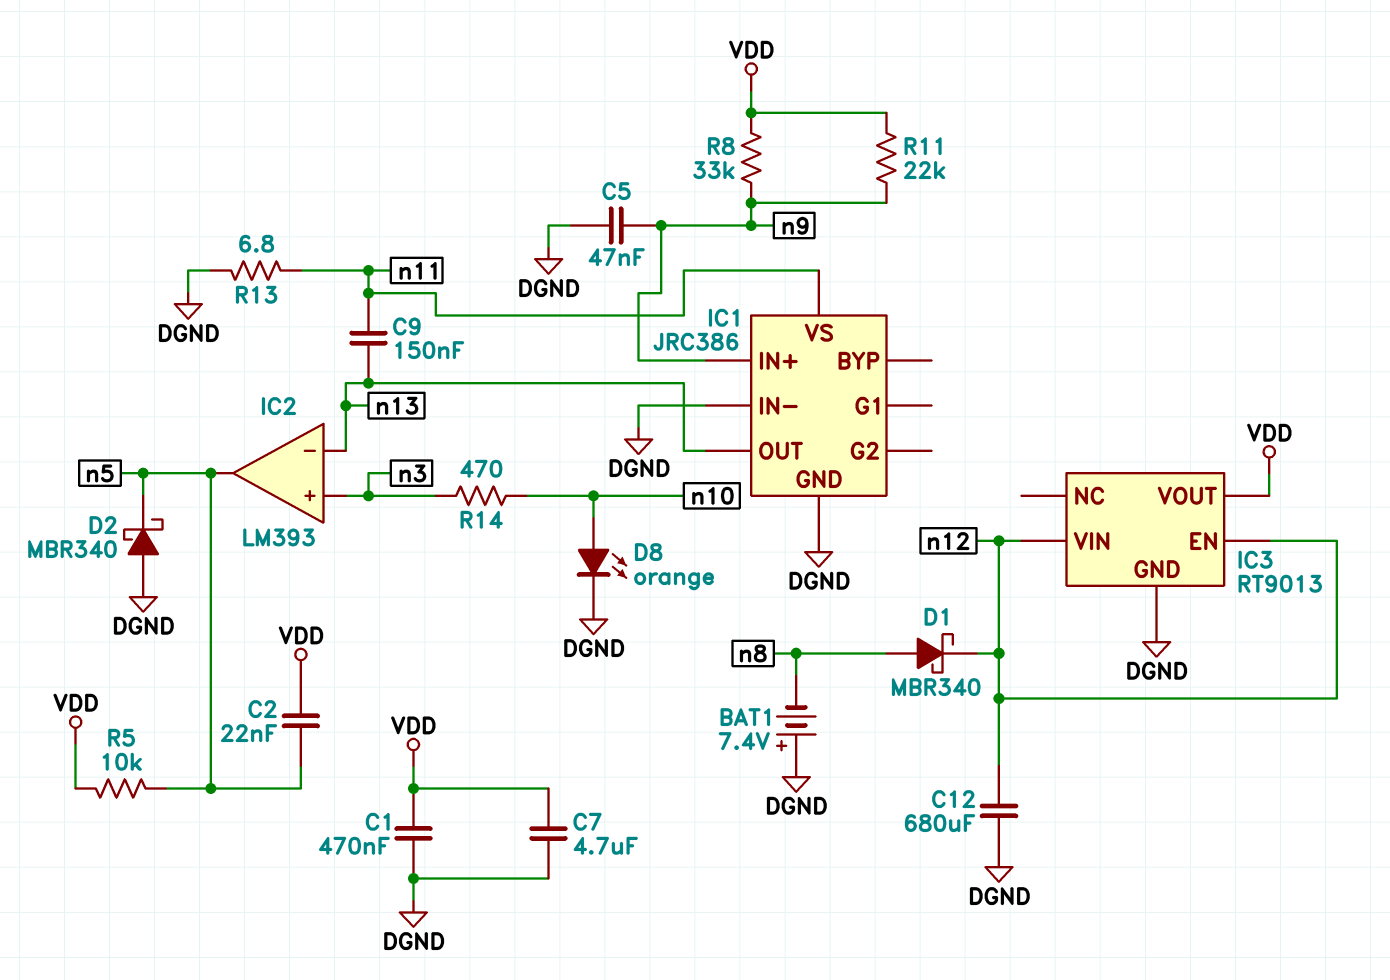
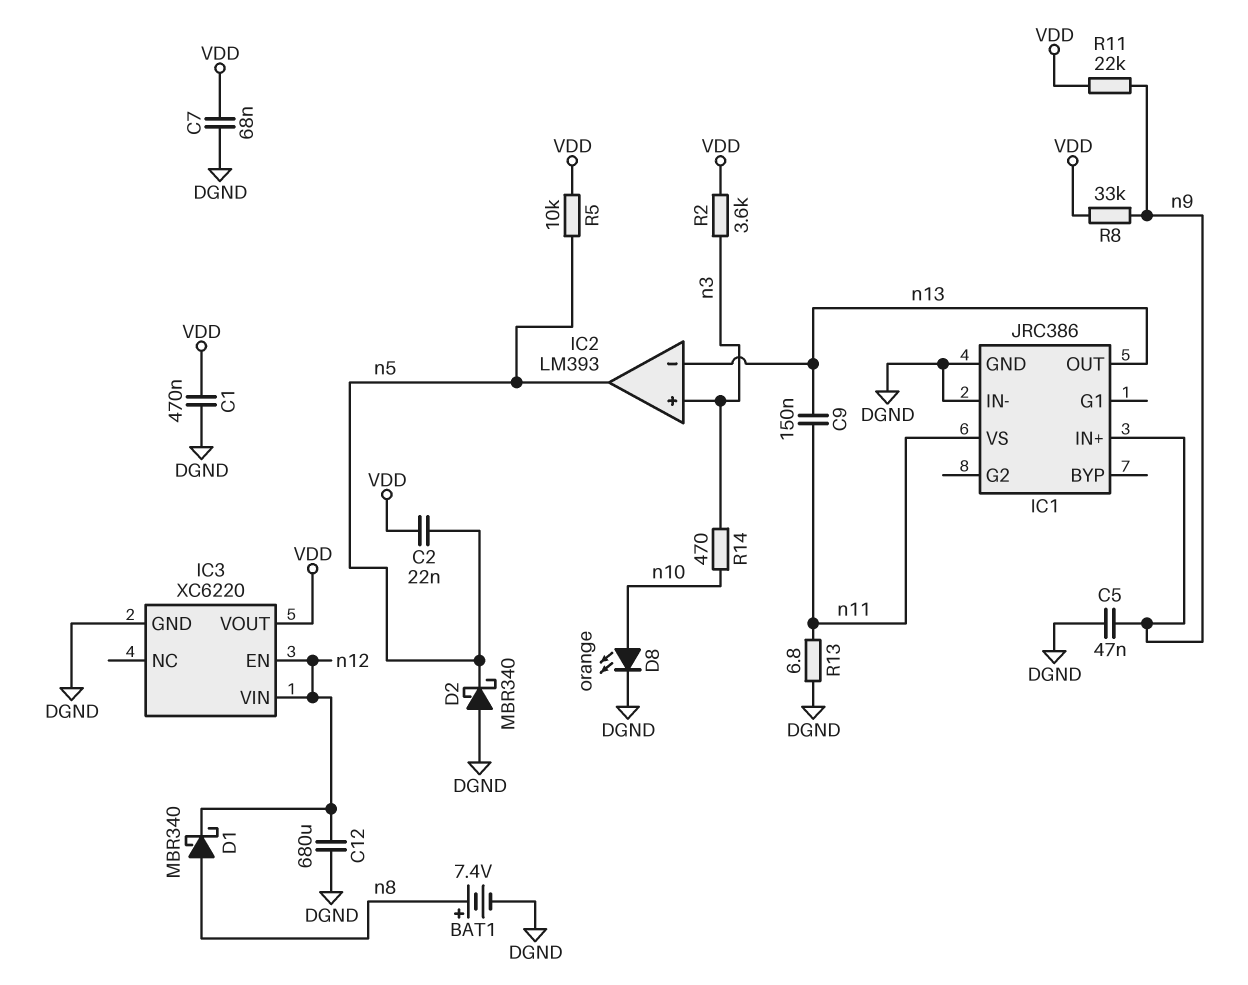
BAT1: 7.4V (plus DGND, minus n8) -> 7.4V (plus n8, minus DGND)
C7: 4.7uF (DGND, VDD) -> 68nF (DGND, VDD)
IC3: RT9013 -> XC6220
R2: none -> 3.6k (VDD, n3)

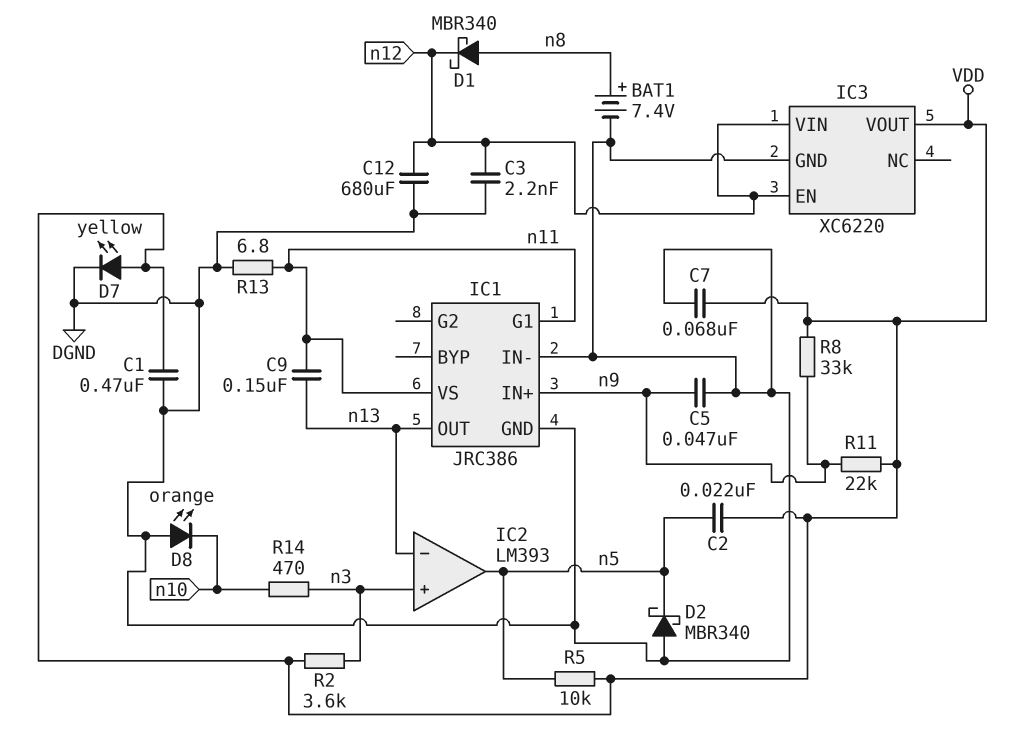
C3: none -> 2.2nF (DGND, n12)
D7: none -> LED yellow (A VDD, K DGND)
D8: LED orange (A n10, K DGND) -> LED orange (A DGND, K n10)
IC1 pin G1: none -> n11

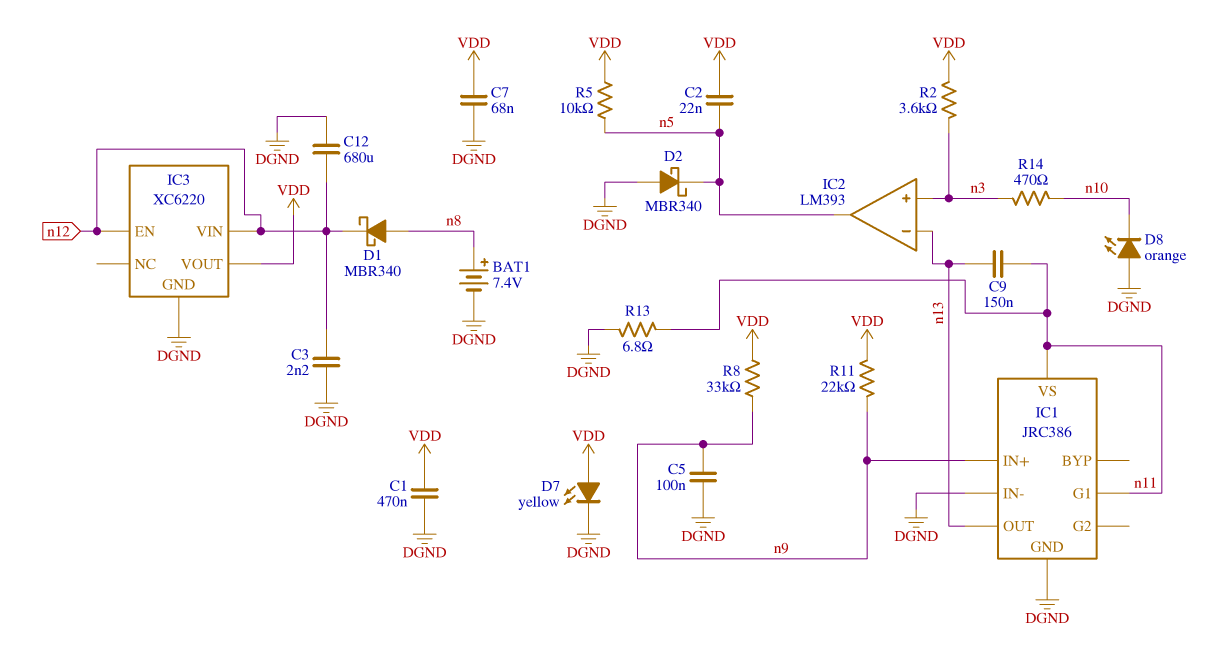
C5: 47nF (DGND, n9) -> 100nF (DGND, n9)

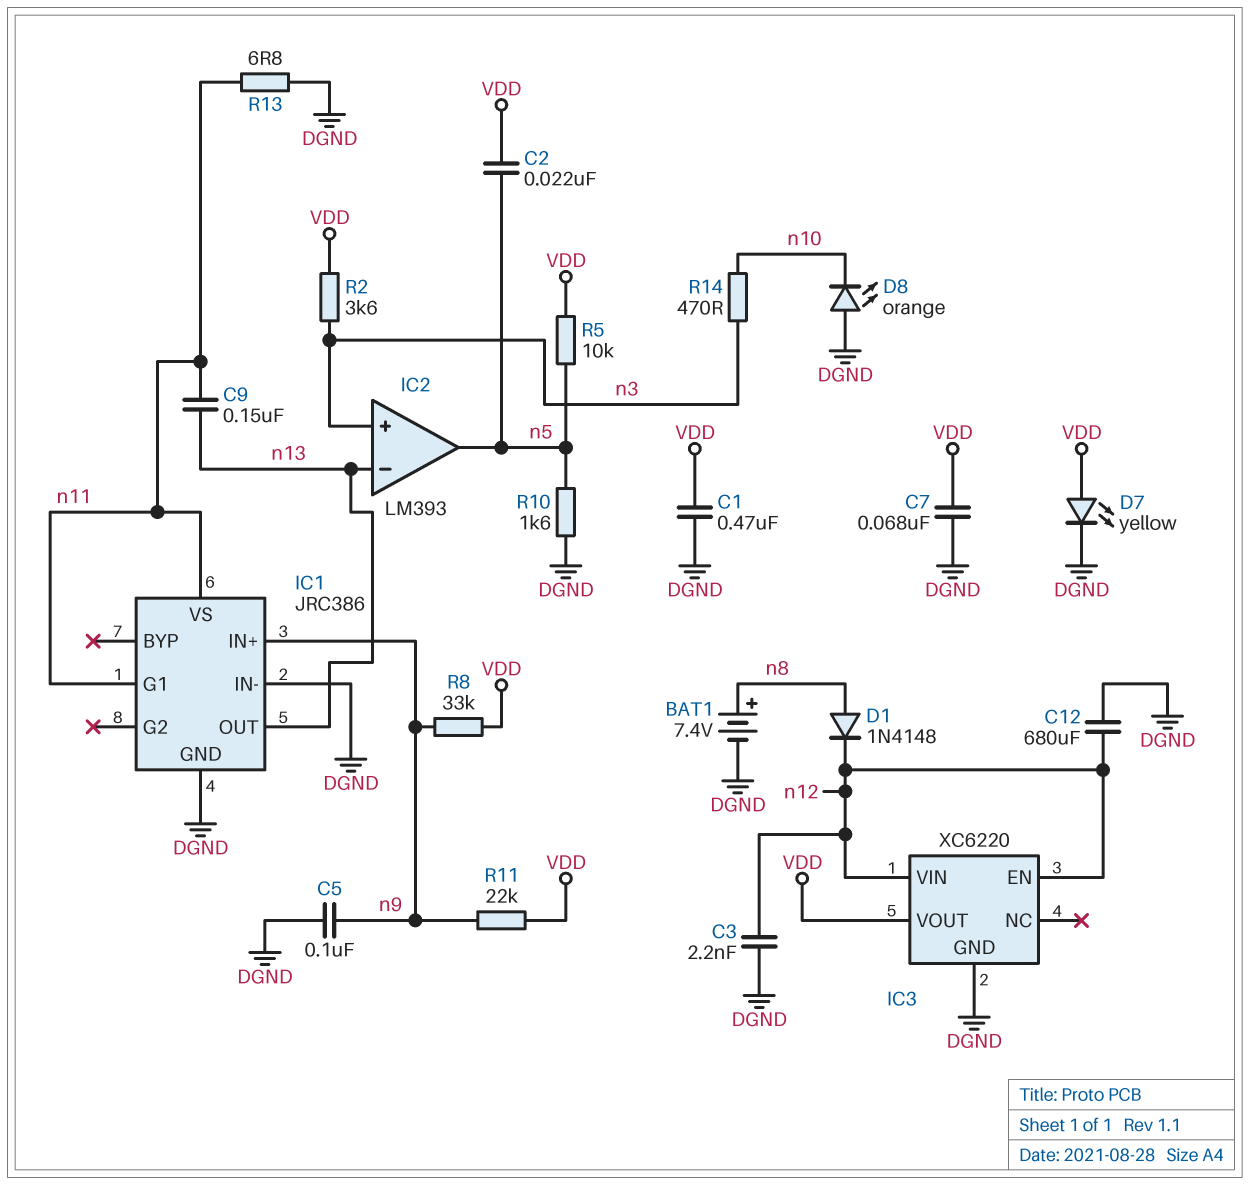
D1: schottky MBR340 (A n8, K n12) -> diode 1N4148 (A n8, K n12)
D2: schottky MBR340 (A DGND, K n5) -> none
R10: none -> 1.6k (DGND, n5)

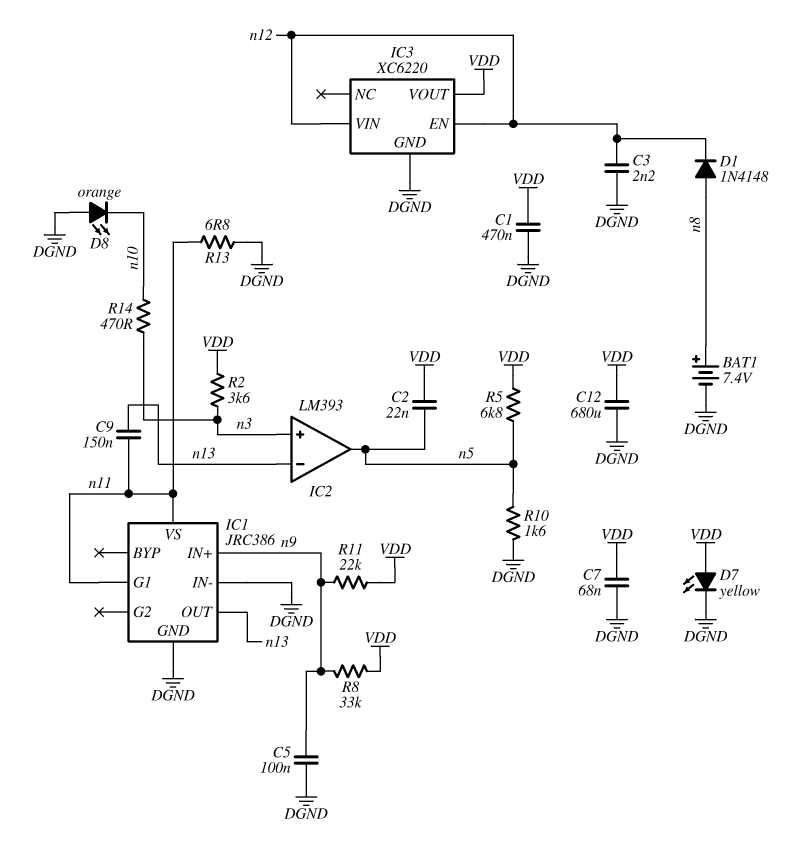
C12: 680uF (DGND, n12) -> 680uF (DGND, VDD)
R5: 10k (VDD, n5) -> 6.8k (VDD, n5)

